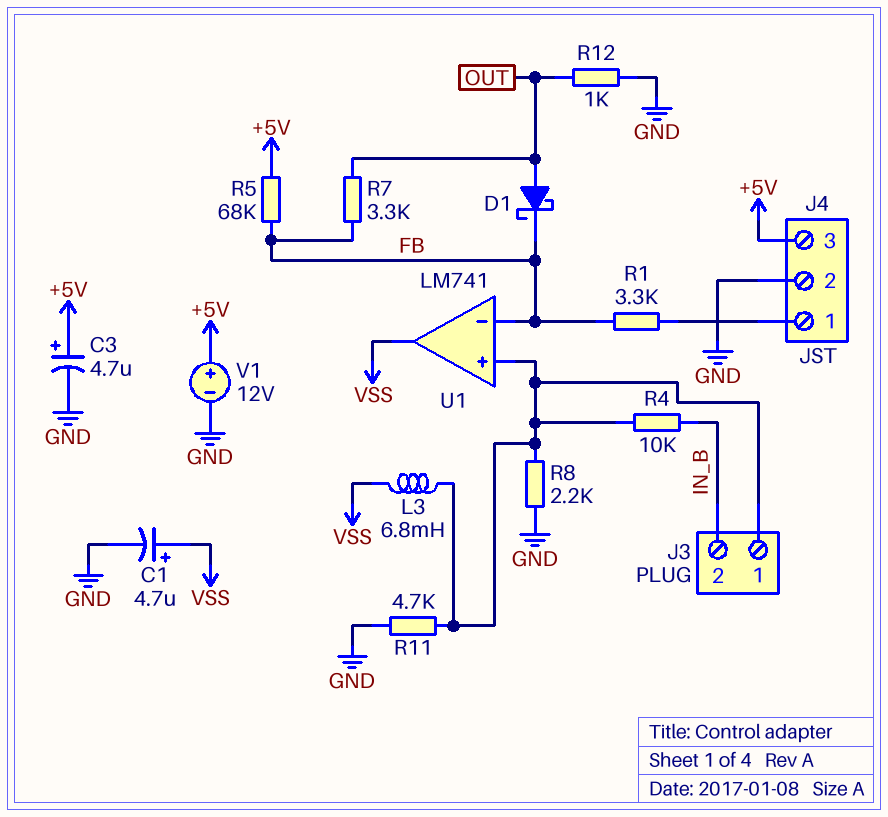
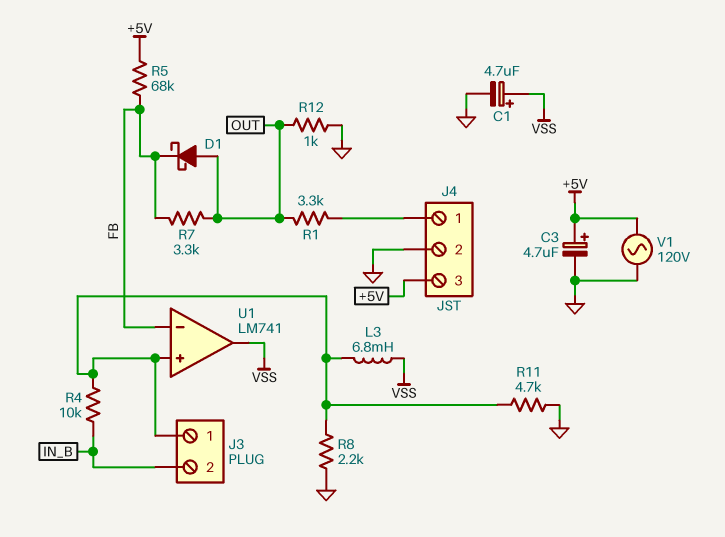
R1: 3.3k (FB, J4/1) -> 3.3k (J4/1, OUT)
V1: 12V (plus +5V, minus GND) -> AC 120V (+5V, GND)

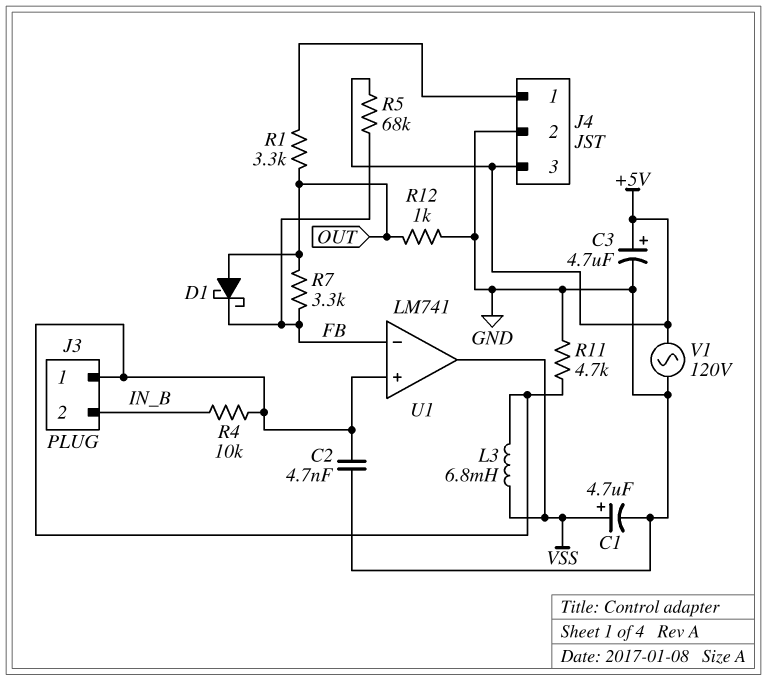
C2: none -> 4.7nF (GND, J3/1)
R8: 2.2k (GND, J3/1) -> none

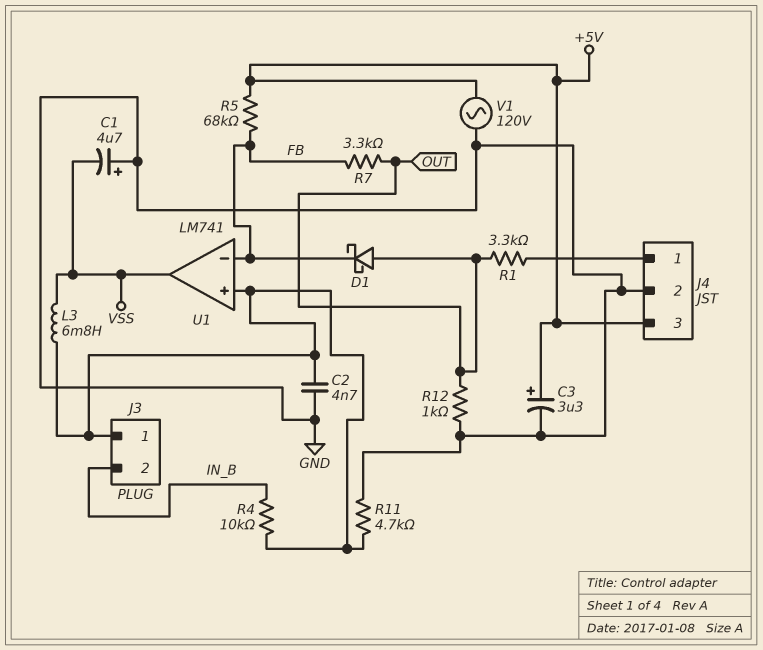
C1: 4.7uF (plus VSS, minus GND) -> 4.7uF (plus GND, minus VSS)
C3: 4.7uF (plus +5V, minus GND) -> 3.3uF (plus +5V, minus GND)

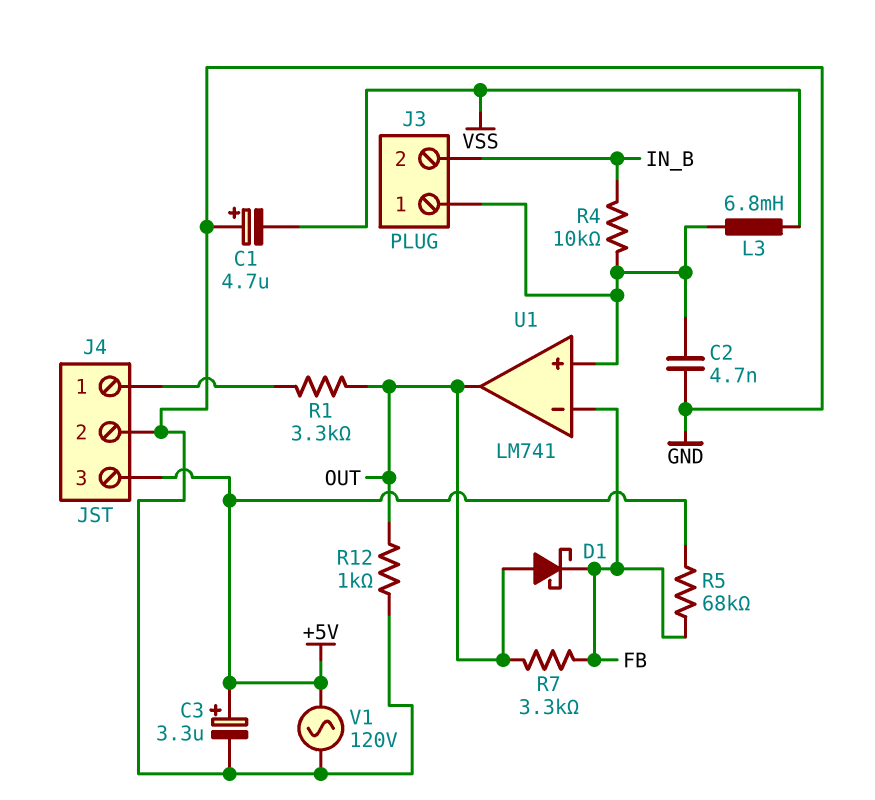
R11: 4.7k (GND, J3/1) -> none
U1 pin out: VSS -> OUT

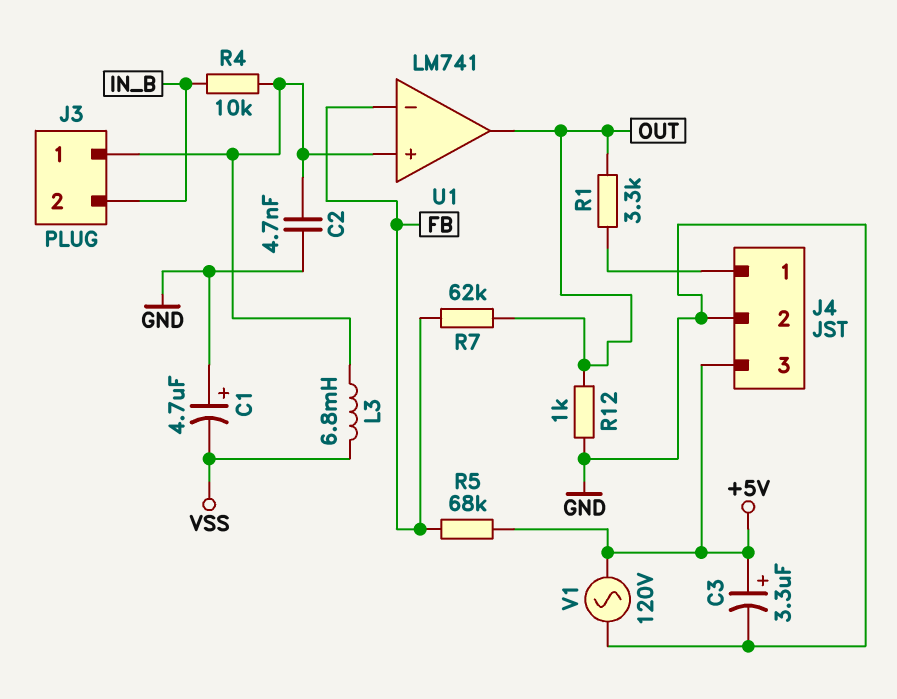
D1: schottky (A OUT, K FB) -> none
R7: 3.3k (FB, OUT) -> 62k (FB, OUT)

